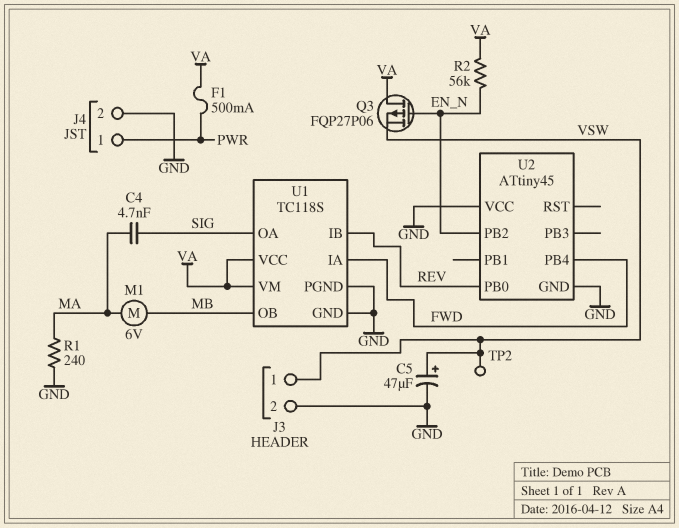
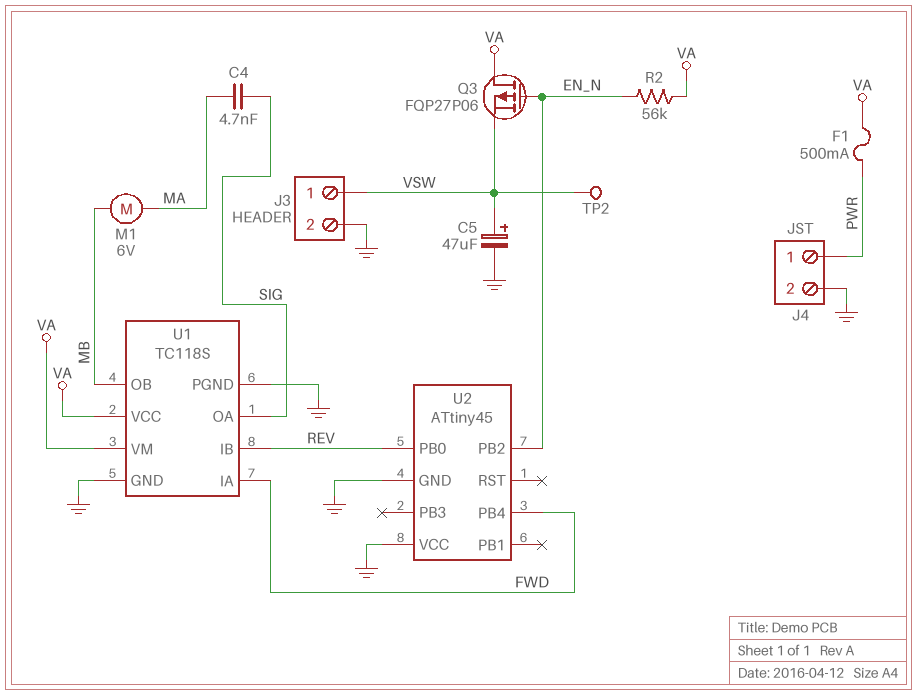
R1: 240 (GND, MA) -> none

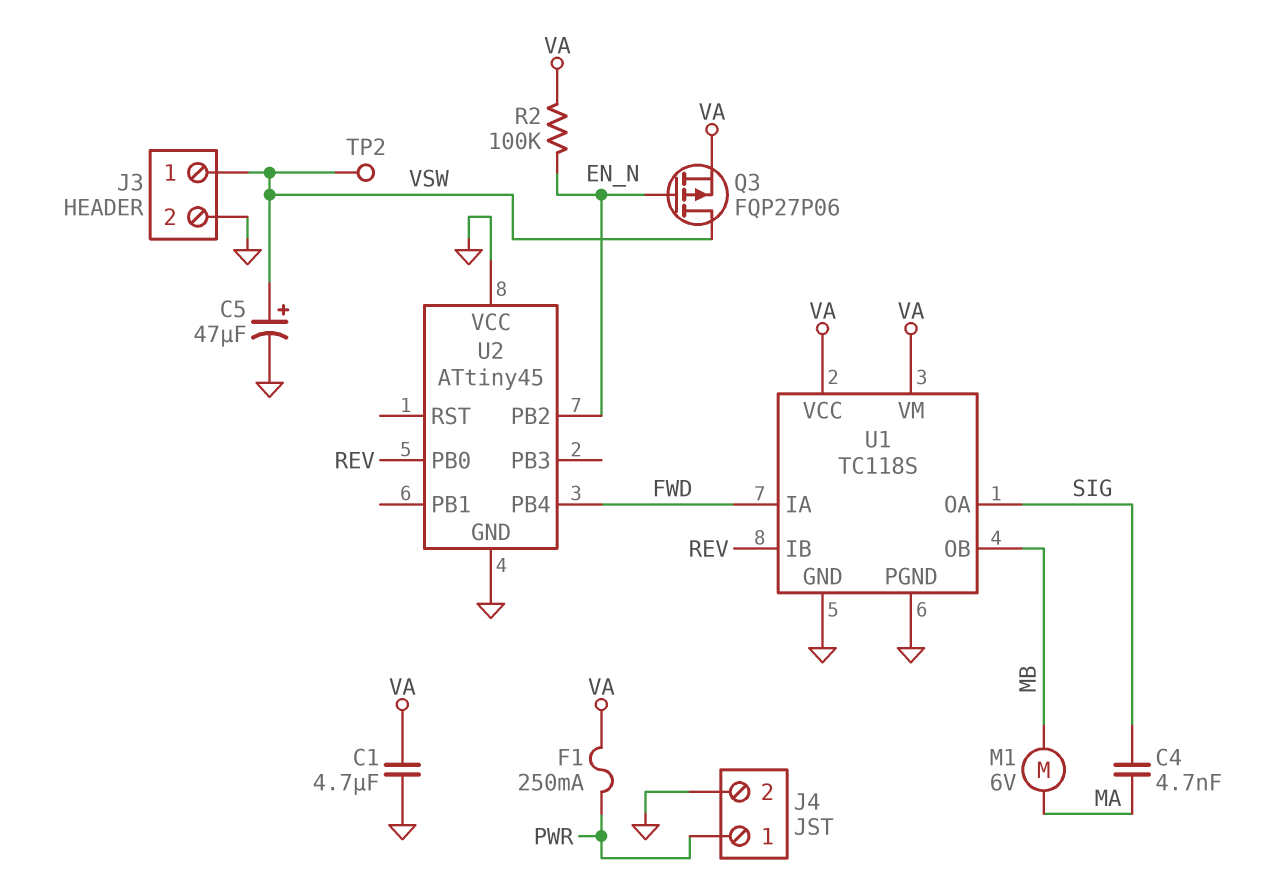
C1: none -> 4.7uF (GND, VA)
F1: 500mA (PWR, VA) -> 250mA (PWR, VA)
Q3: PMOS FQP27P06 (G EN_N, D VA, S VSW) -> PMOS FQP27P06 (G EN_N, D VSW, S VA)
R2: 56k (EN_N, VA) -> 100k (EN_N, VA)

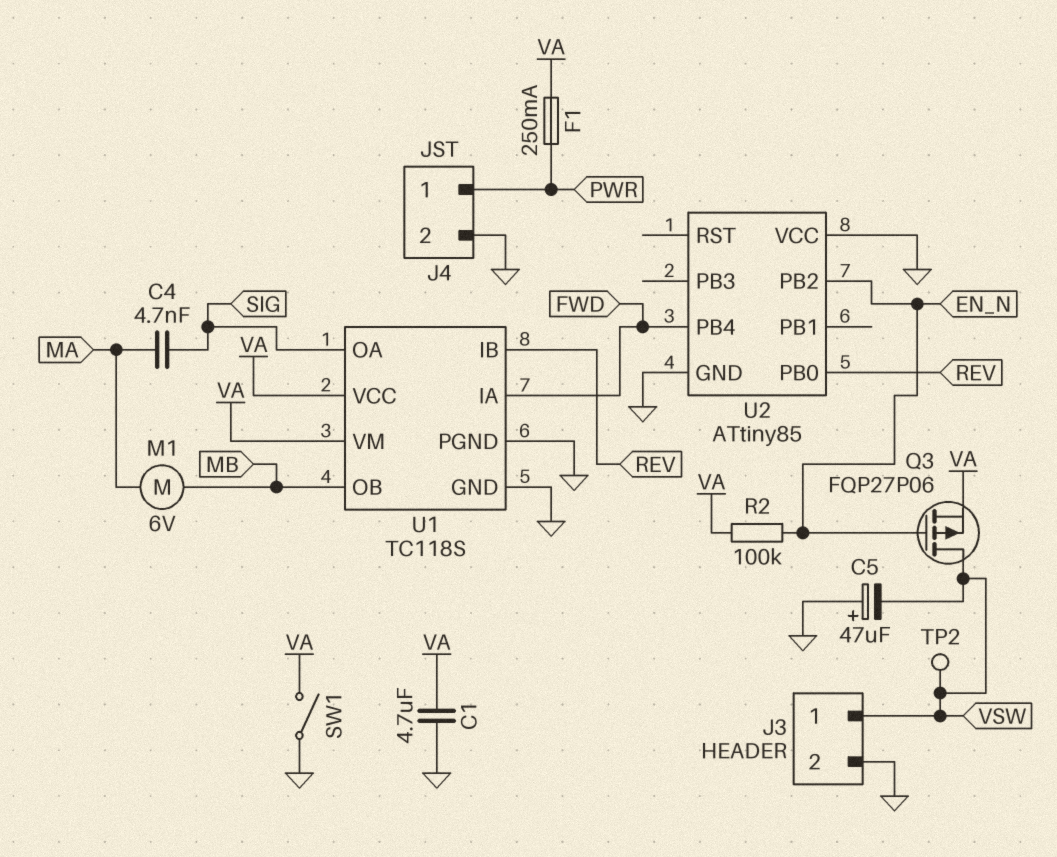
C5: 47uF (plus VSW, minus GND) -> 47uF (plus GND, minus VSW)
SW1: none -> switch (GND, VA)
U2: ATtiny45 -> ATtiny85

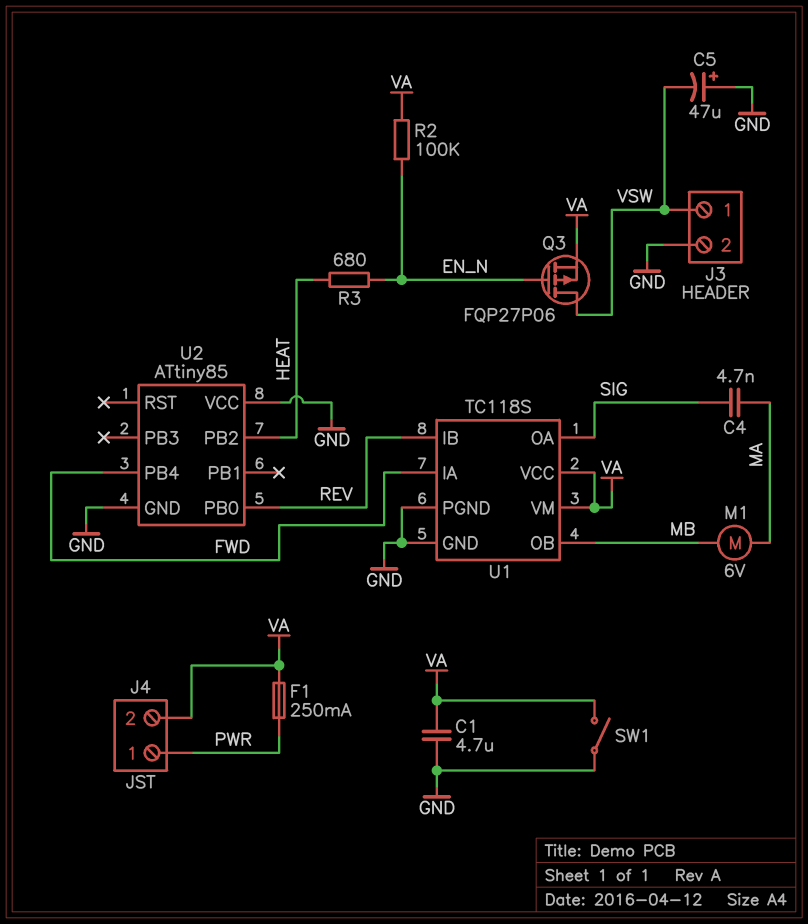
J4 pin 2: GND -> VA
R3: none -> 680 (EN_N, HEAT)
TP2: test point (VSW) -> none
U2 pin PB2: EN_N -> HEAT

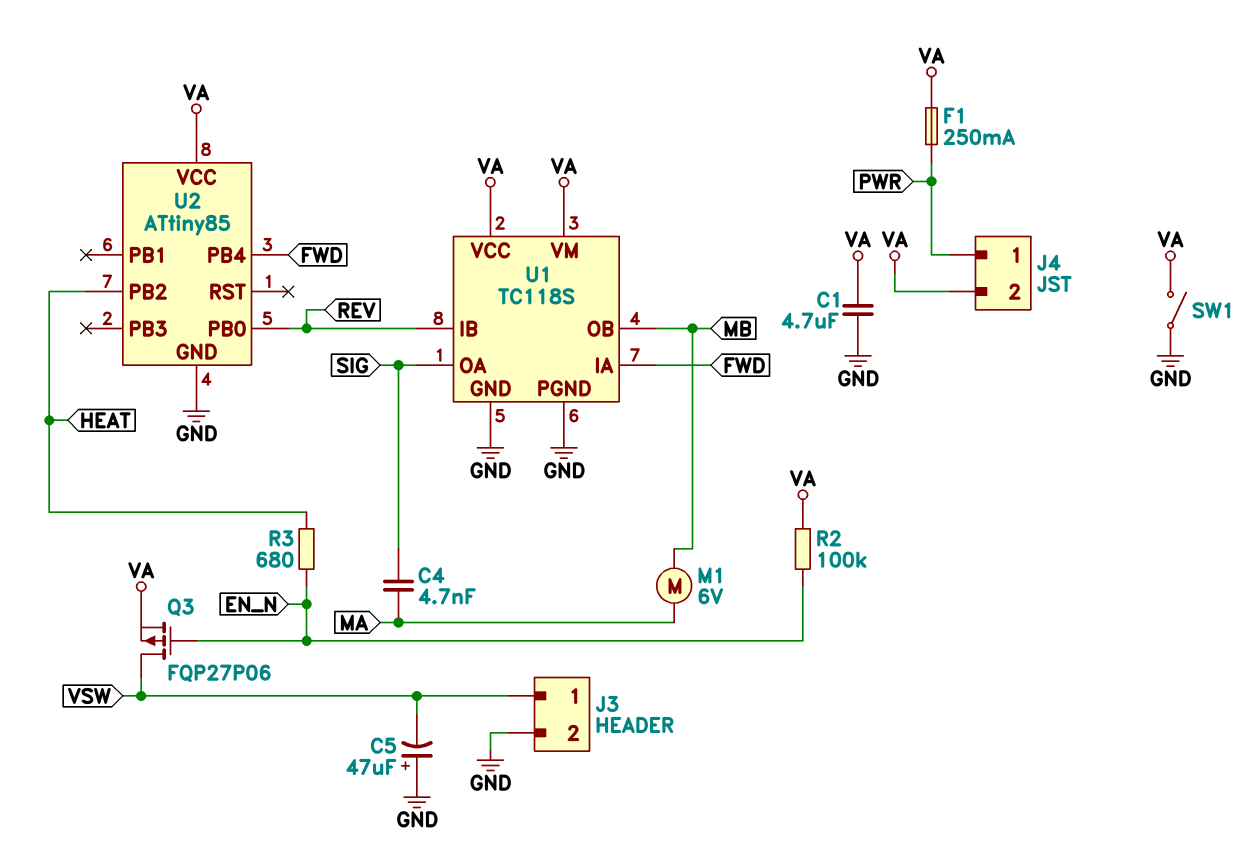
U2 pin VCC: GND -> VA

